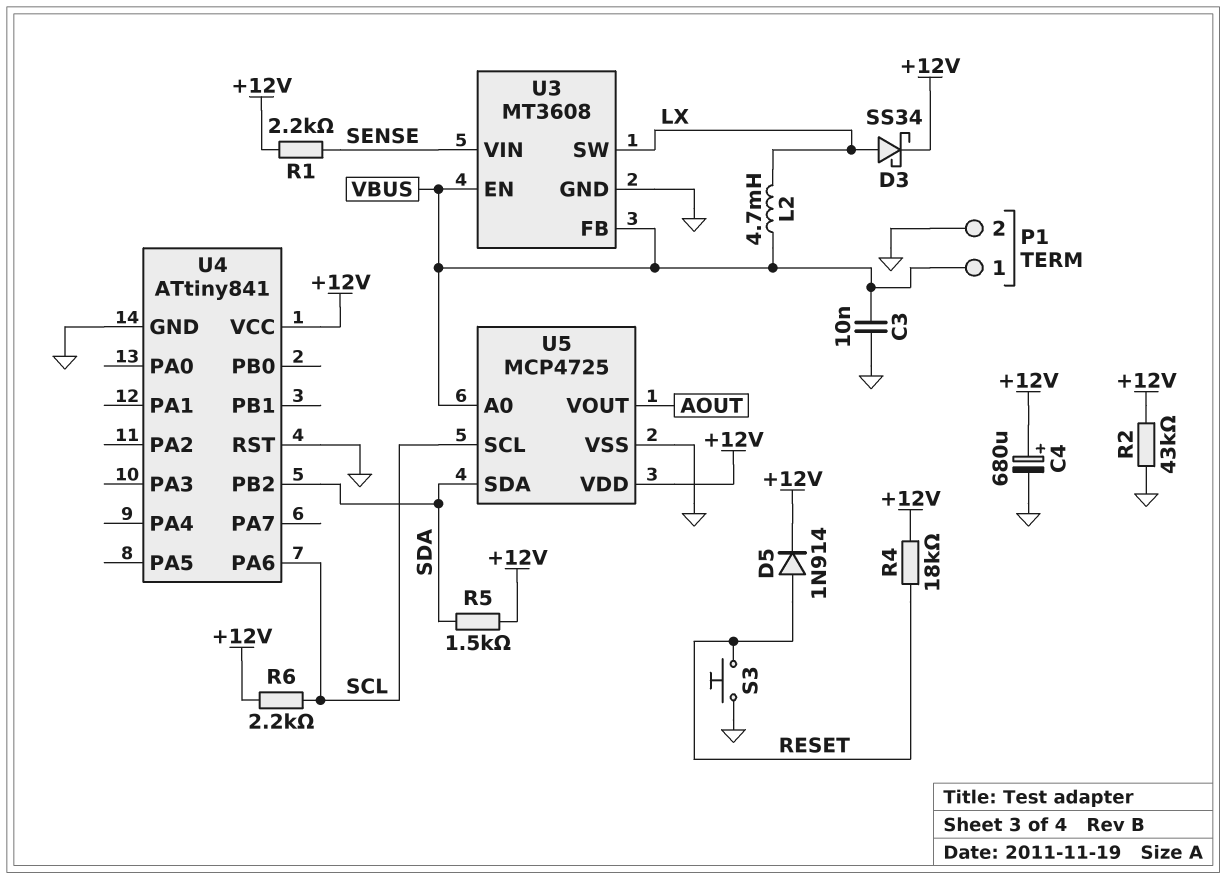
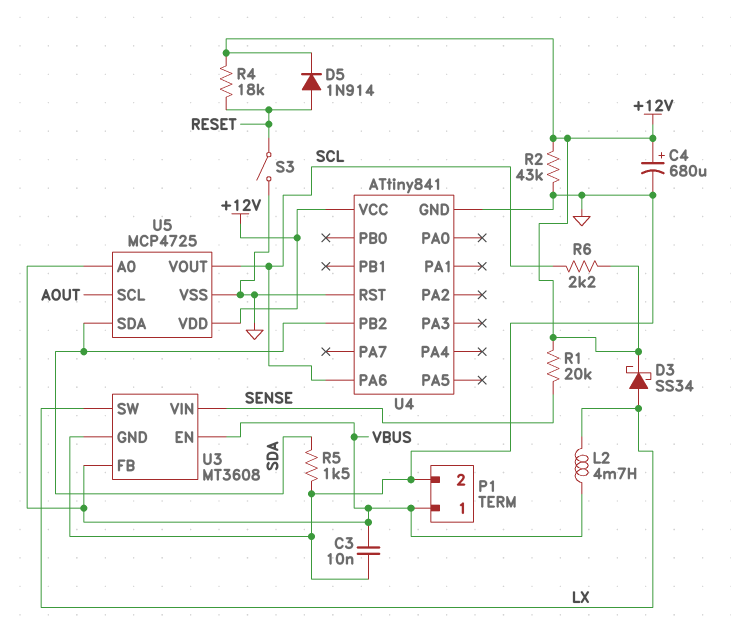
R1: 2.2k (+12V, SENSE) -> 20k (+12V, SENSE)
R5: 1.5k (+12V, SDA) -> 1.5k (GND, SDA)
S3: button (GND, RESET) -> switch (GND, RESET)
U5 pin SCL: SCL -> AOUT
U5 pin VOUT: AOUT -> SCL

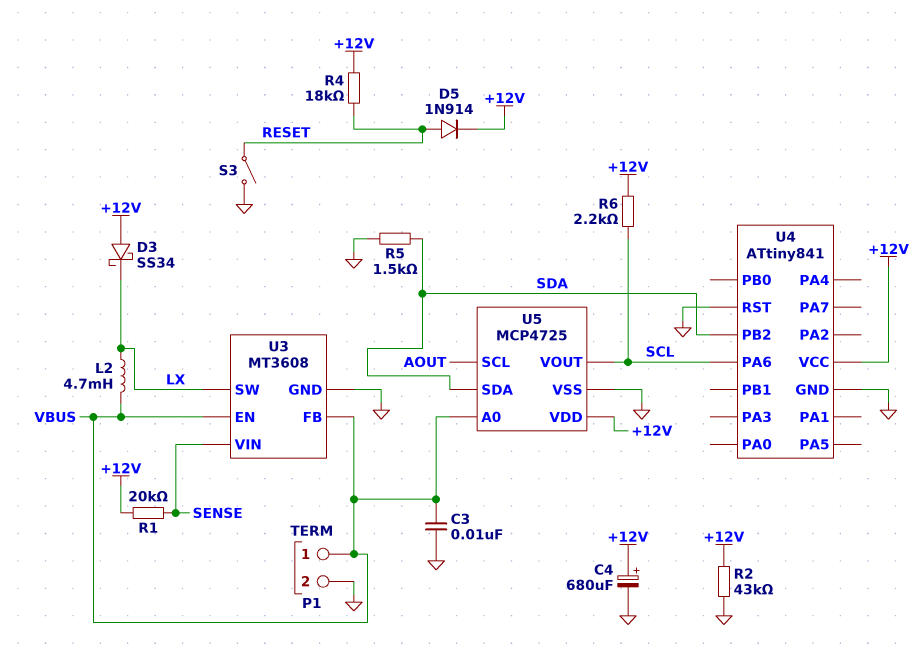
D3: schottky SS34 (A LX, K +12V) -> schottky SS34 (A +12V, K LX)

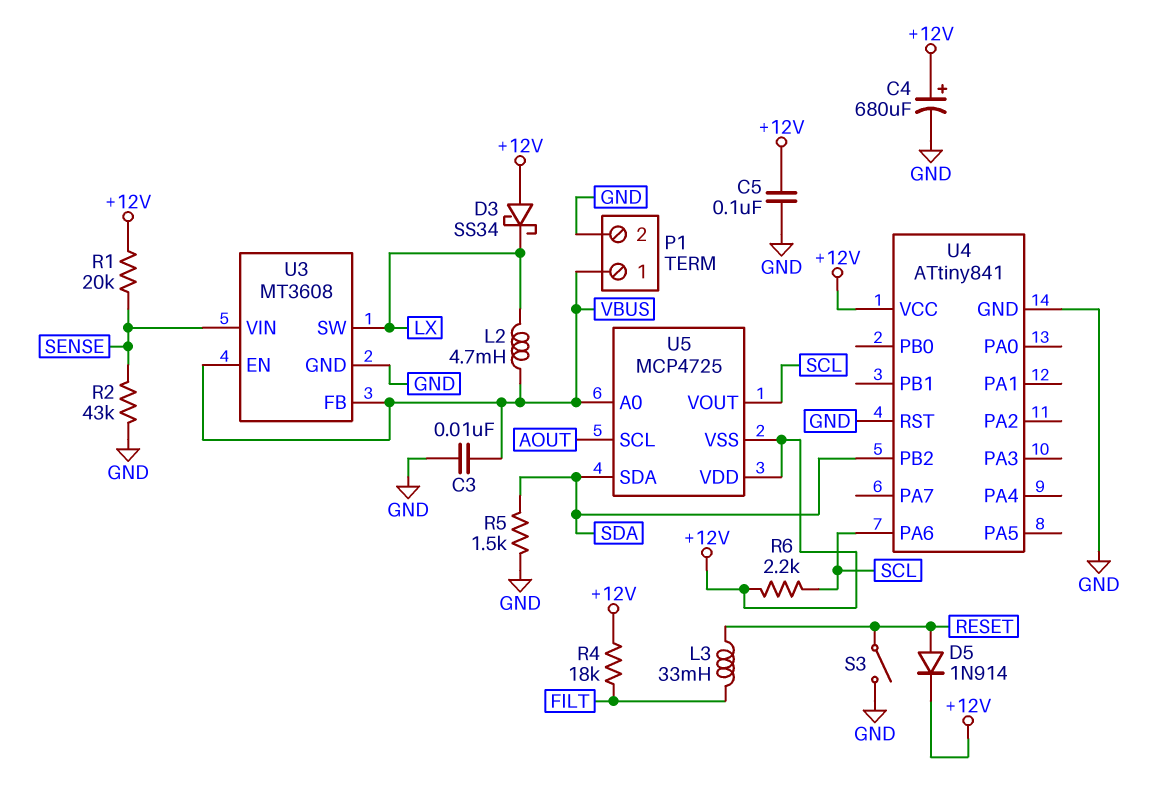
C5: none -> 100nF (+12V, GND)
L3: none -> 33mH (FILT, RESET)
R2: 43k (+12V, GND) -> 43k (GND, SENSE)
R4: 18k (+12V, RESET) -> 18k (+12V, FILT)
U5 pin VSS: GND -> +12V

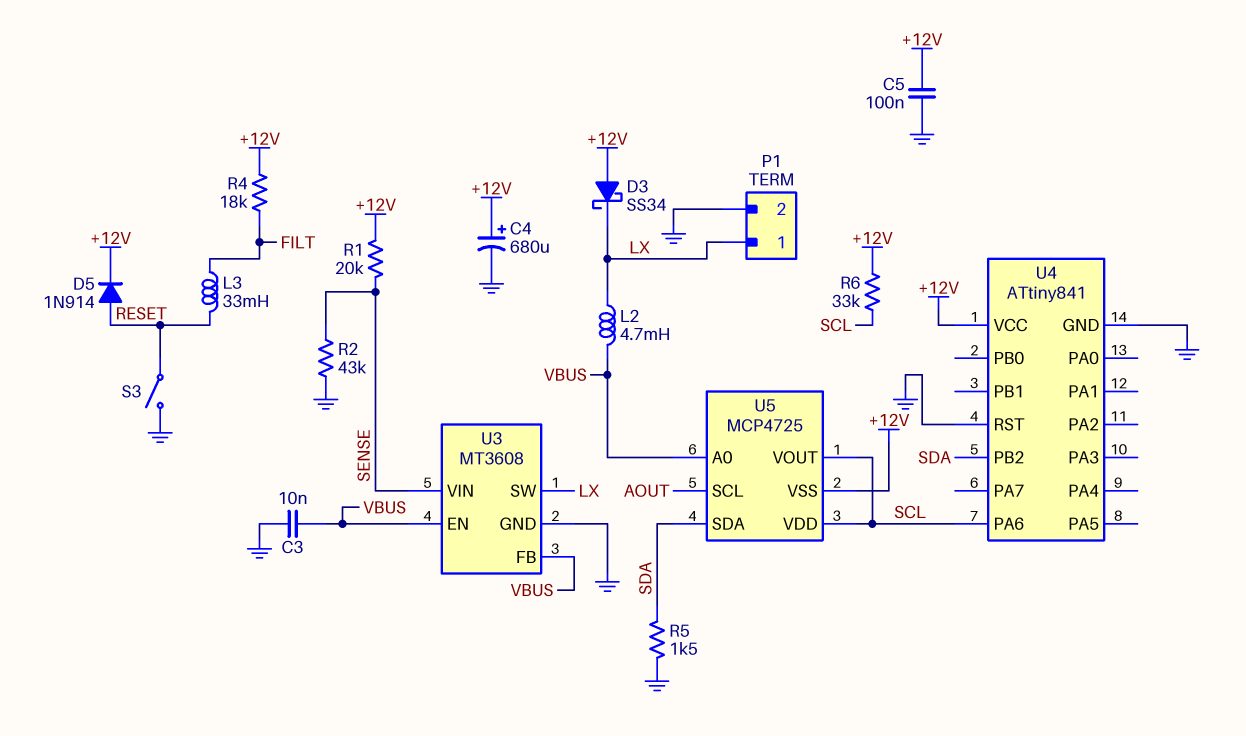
P1 pin 1: VBUS -> LX
R6: 2.2k (+12V, SCL) -> 33k (+12V, SCL)
U5 pin VDD: +12V -> SCL

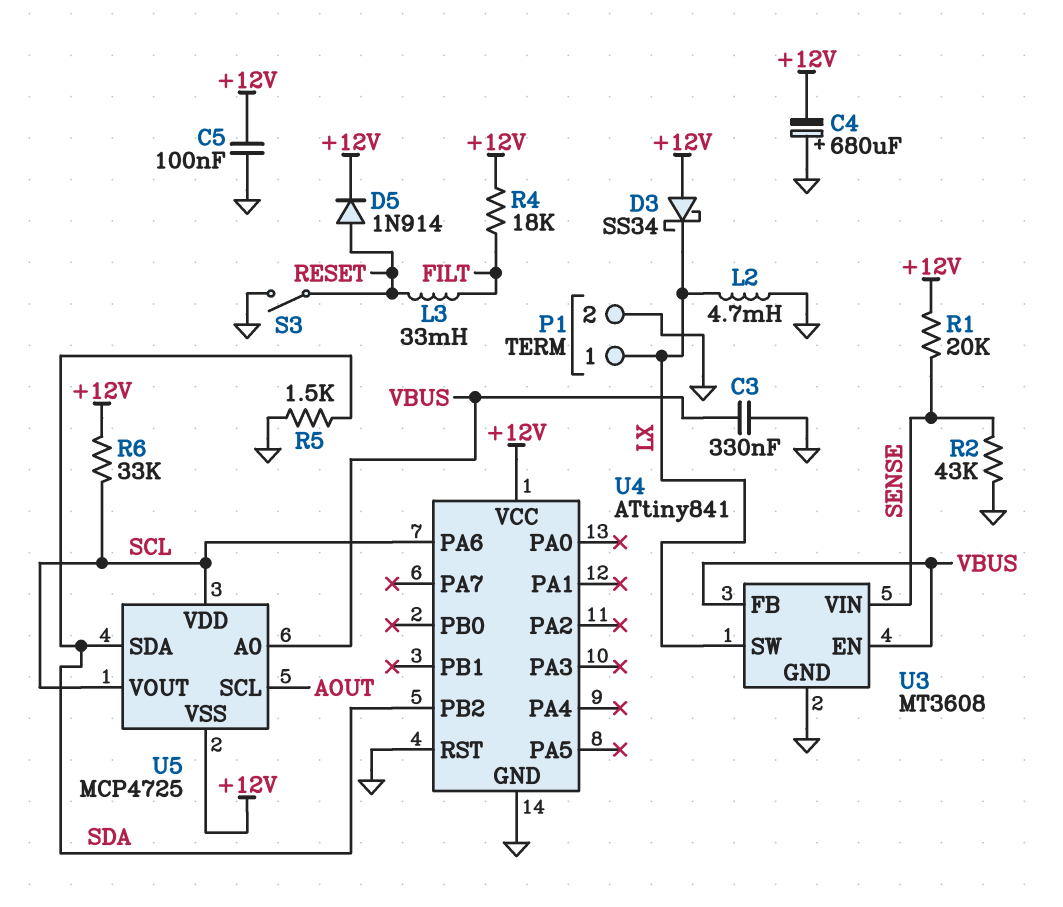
C3: 10nF (GND, VBUS) -> 330nF (GND, VBUS)
C4: 680uF (plus +12V, minus GND) -> 680uF (plus GND, minus +12V)
L2: 4.7mH (LX, VBUS) -> 4.7mH (GND, LX)

